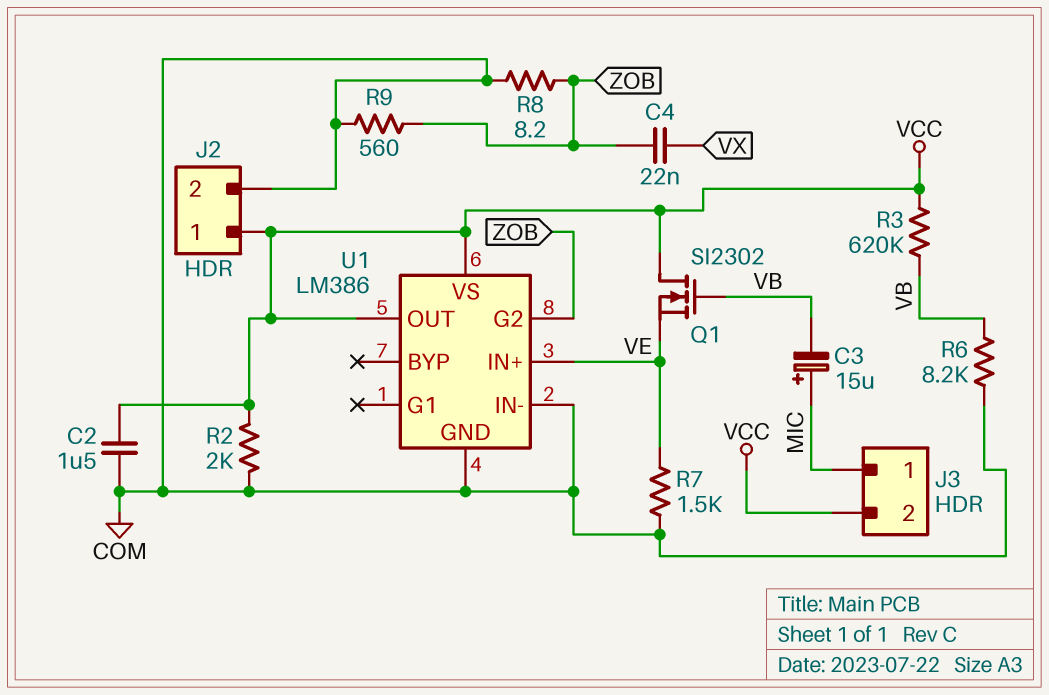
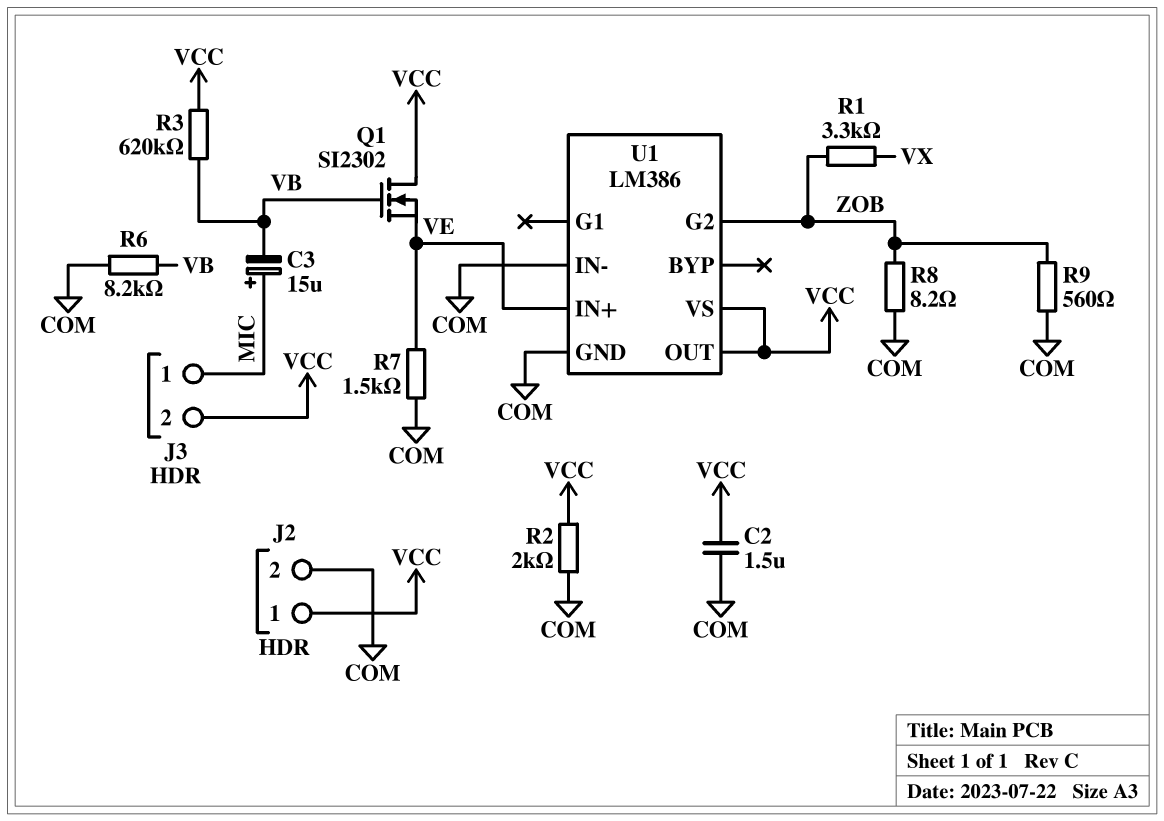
C4: 22nF (VX, ZOB) -> none
R1: none -> 3.3k (VX, ZOB)

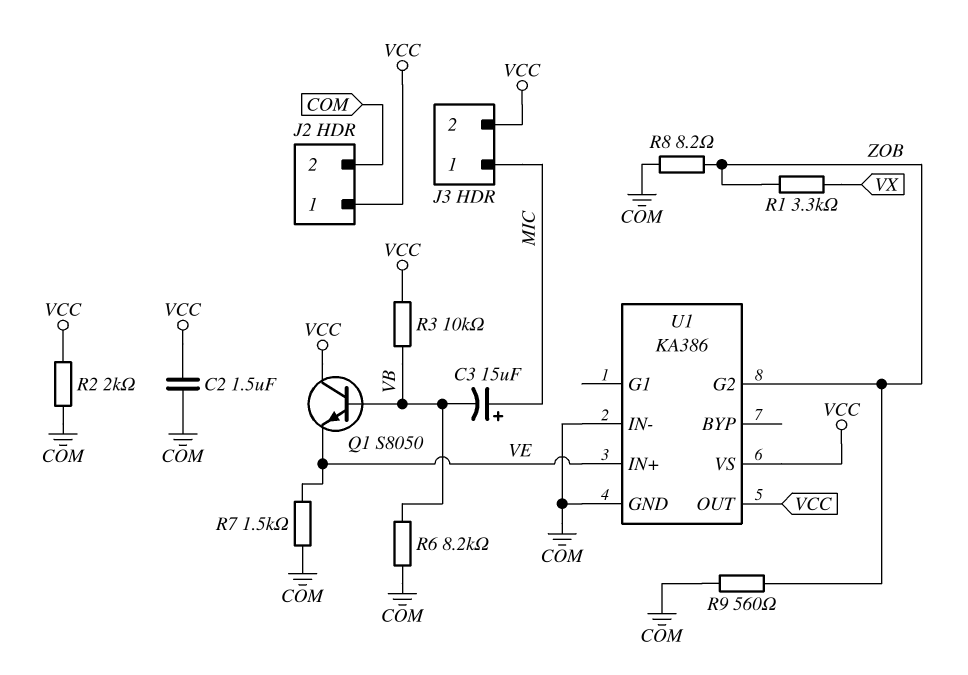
Q1: NMOS SI2302 (G VB, D VCC, S VE) -> NPN S8050 (B VB, C VCC, E VE)
R3: 620k (VB, VCC) -> 10k (VB, VCC)
U1: LM386 -> KA386

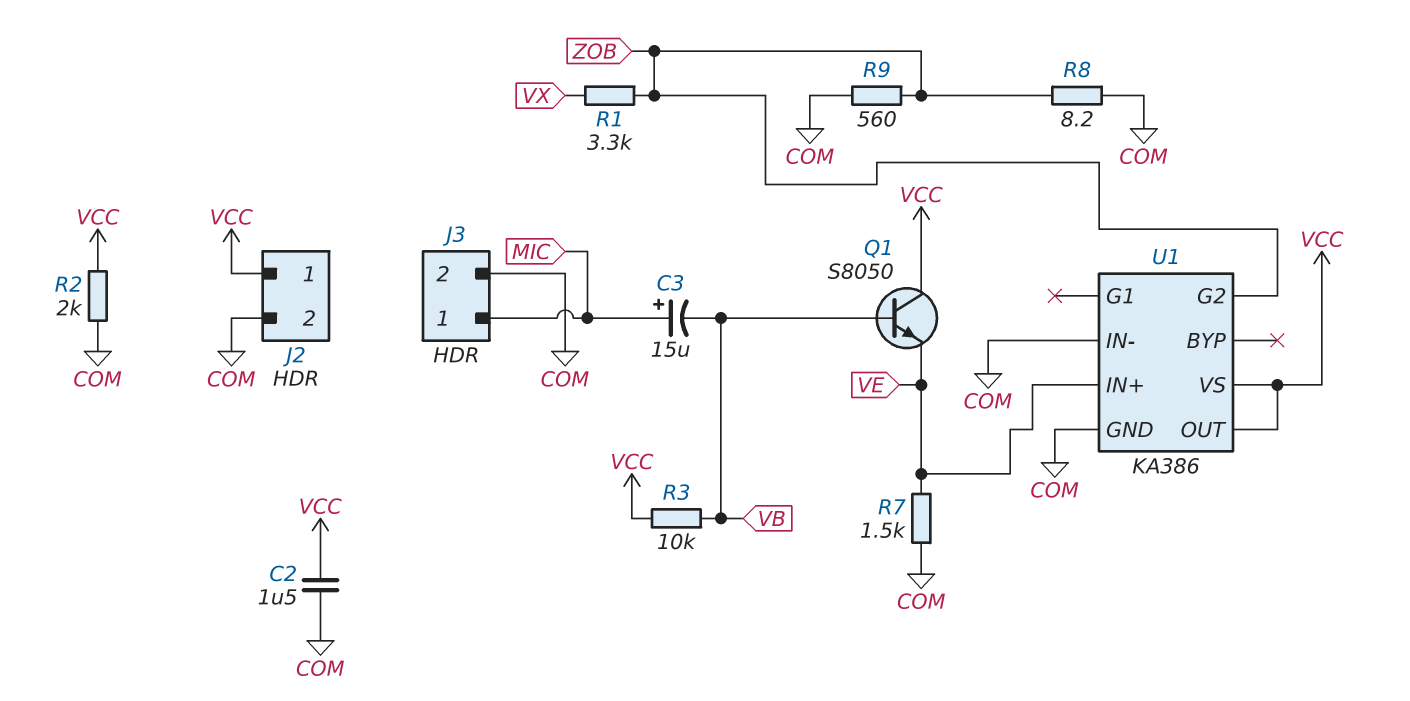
J3 pin 2: VCC -> COM
R6: 8.2k (COM, VB) -> none

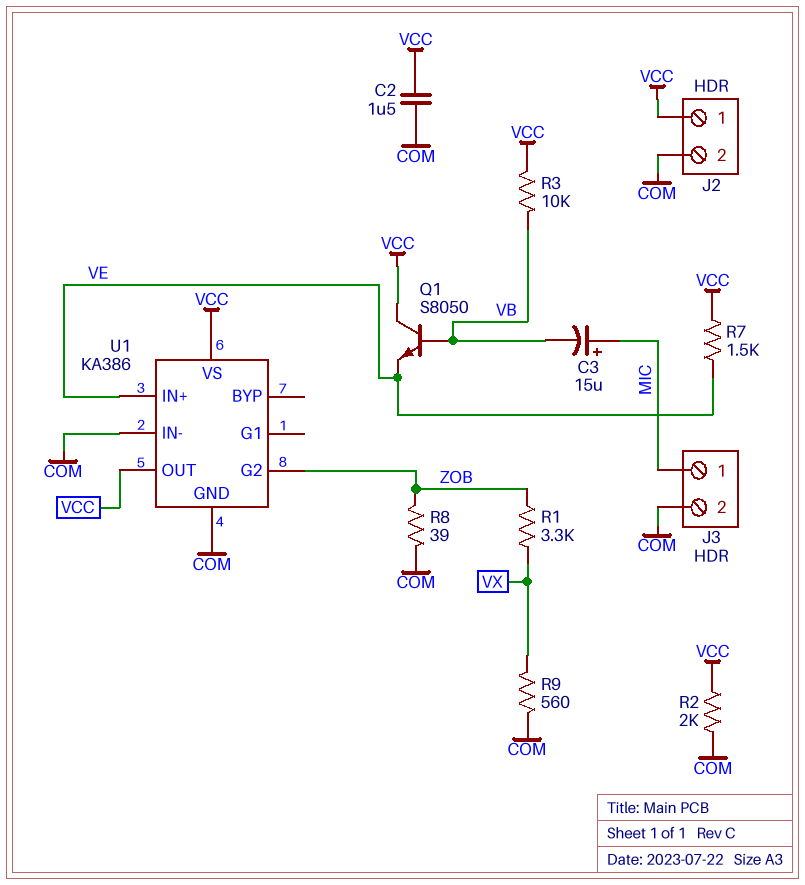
R7: 1.5k (COM, VE) -> 1.5k (VCC, VE)
R8: 8.2 (COM, ZOB) -> 39 (COM, ZOB)
R9: 560 (COM, ZOB) -> 560 (COM, VX)

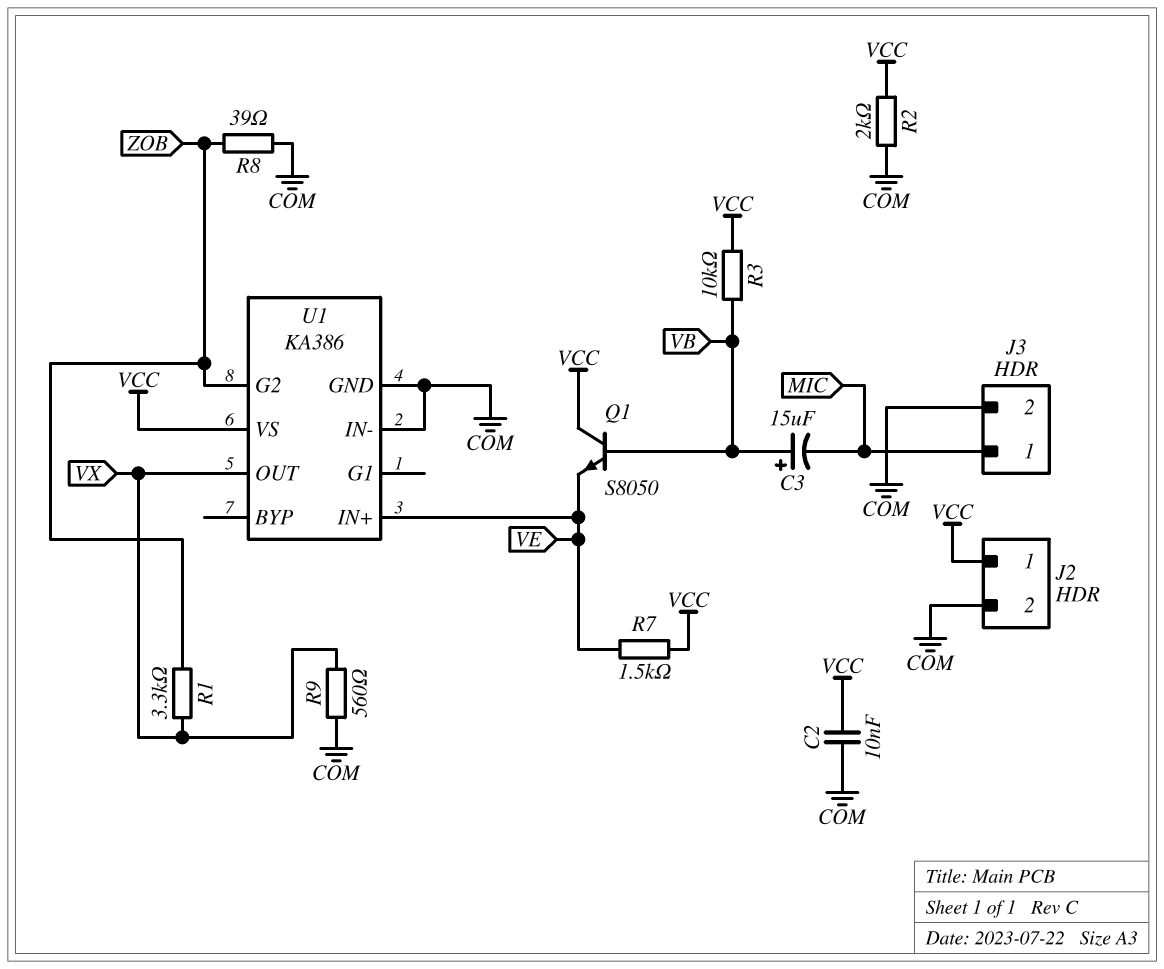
C2: 1.5uF (COM, VCC) -> 10nF (COM, VCC)
C3: 15uF (plus MIC, minus VB) -> 15uF (plus VB, minus MIC)
U1 pin OUT: VCC -> VX

